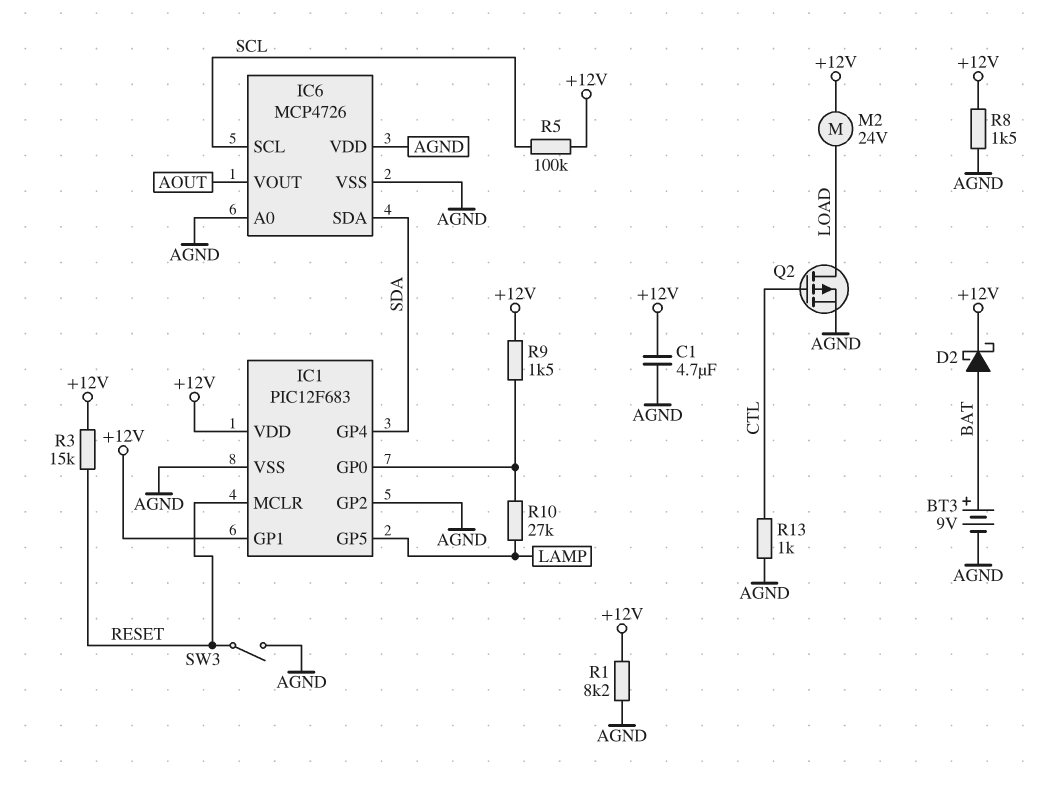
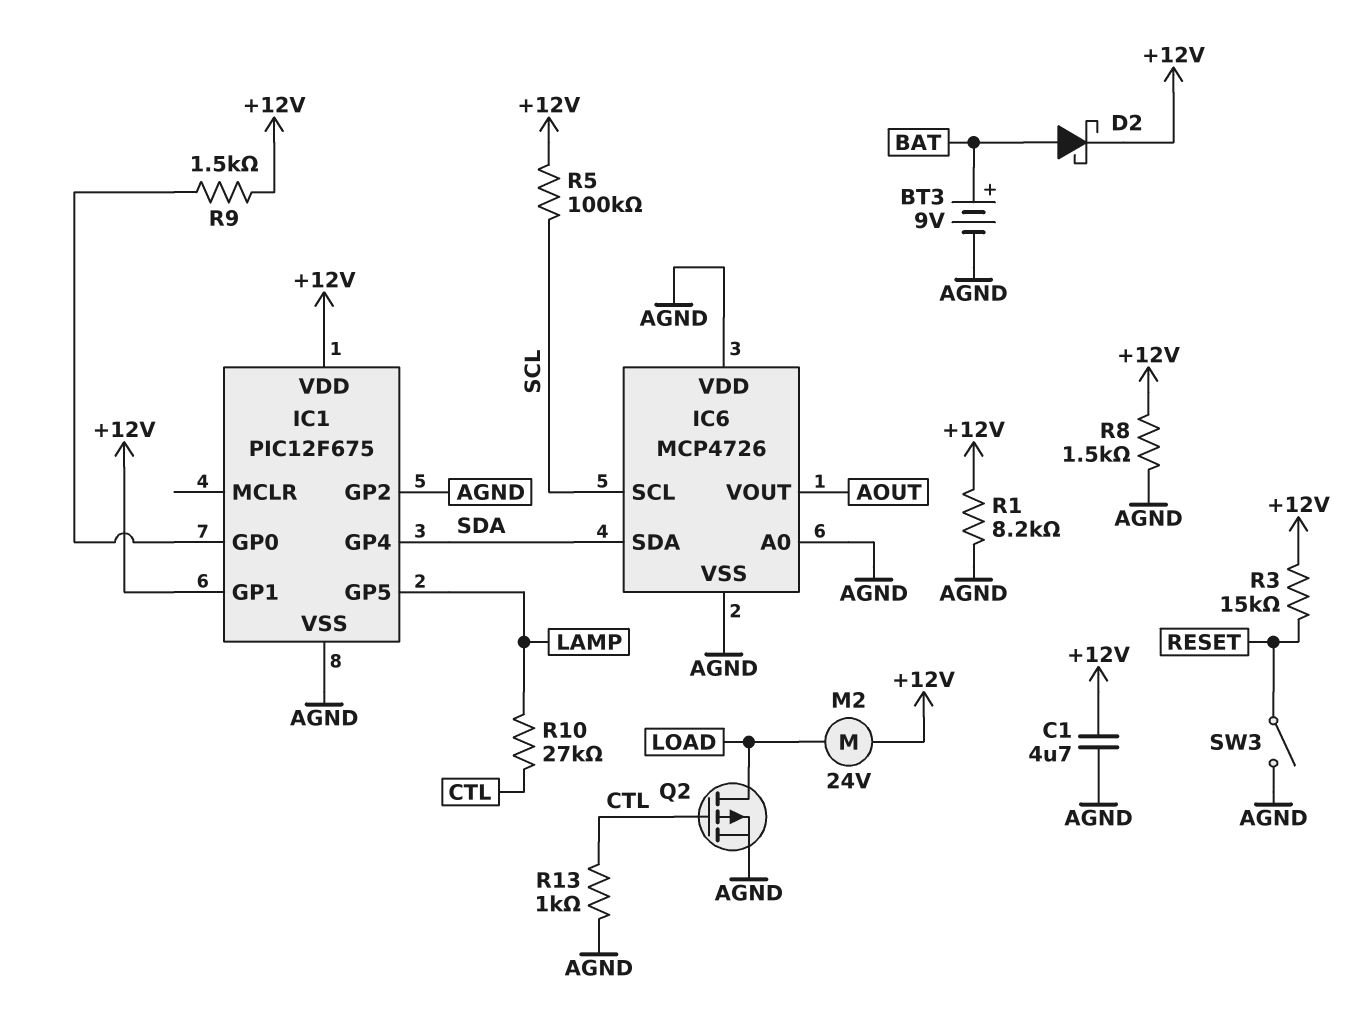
IC1: PIC12F683 -> PIC12F675
IC1 pin MCLR: RESET -> none
R10: 27k (IC1/GP0, LAMP) -> 27k (CTL, LAMP)

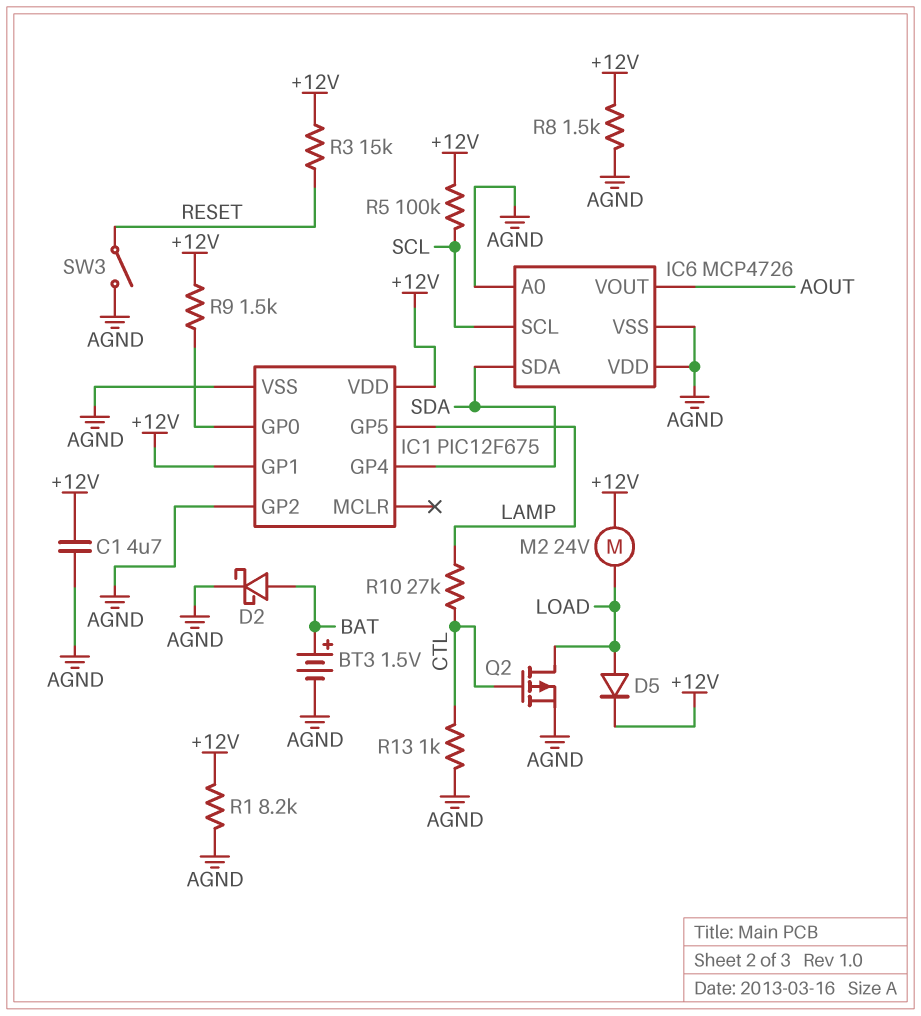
BT3: 9V (plus BAT, minus AGND) -> 1.5V (plus BAT, minus AGND)
D2: schottky (A BAT, K +12V) -> schottky (A BAT, K AGND)
D5: none -> diode (A LOAD, K +12V)

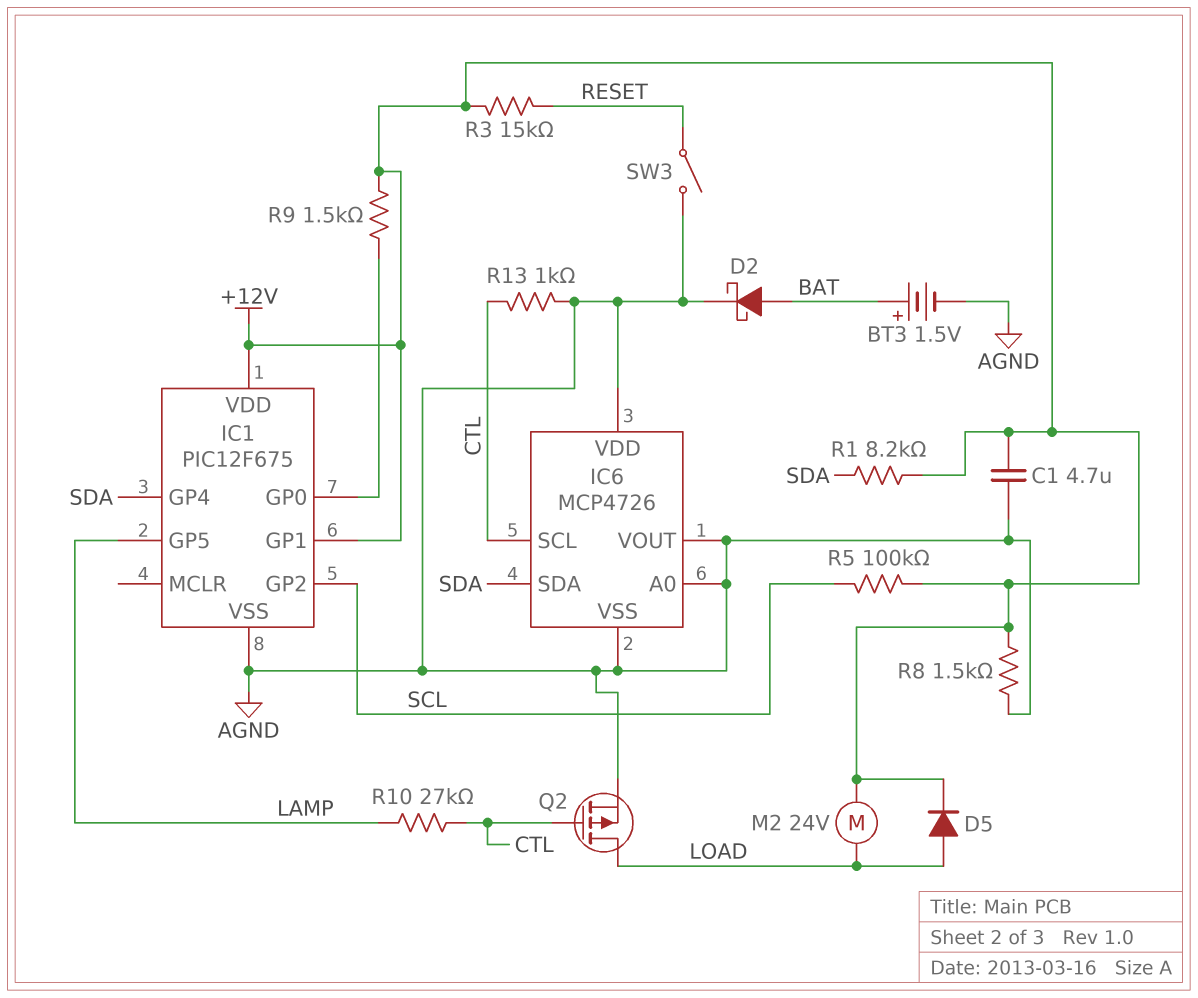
IC1 pin GP2: AGND -> SCL
IC6 pin SCL: SCL -> CTL
IC6 pin VOUT: AOUT -> AGND
R1: 8.2k (+12V, AGND) -> 8.2k (+12V, SDA)

